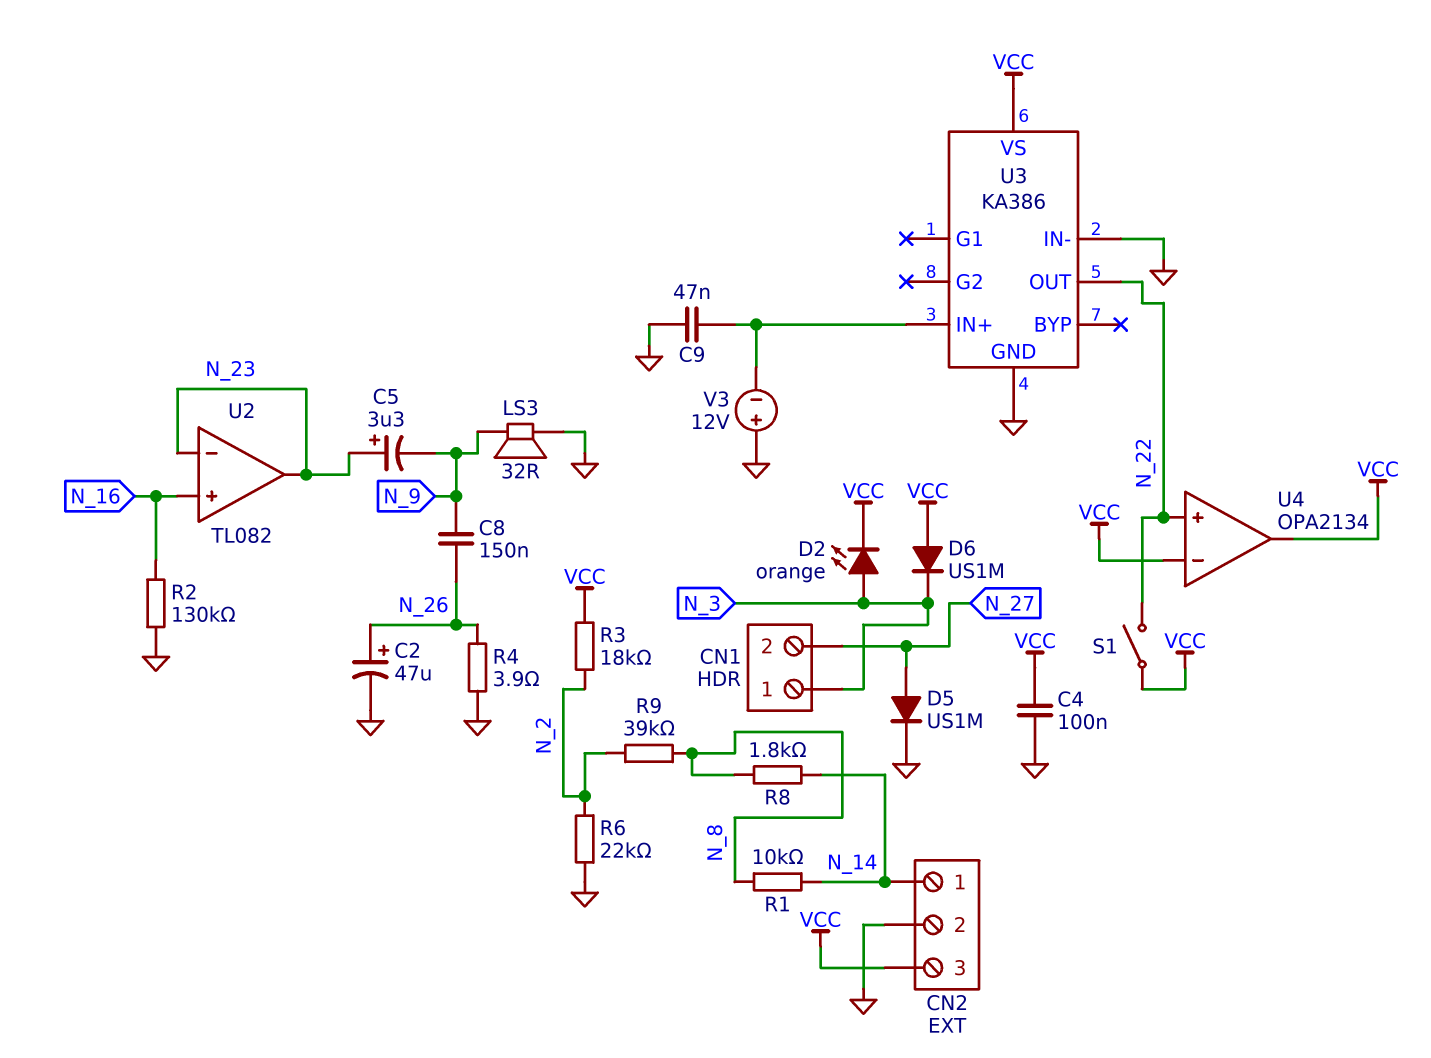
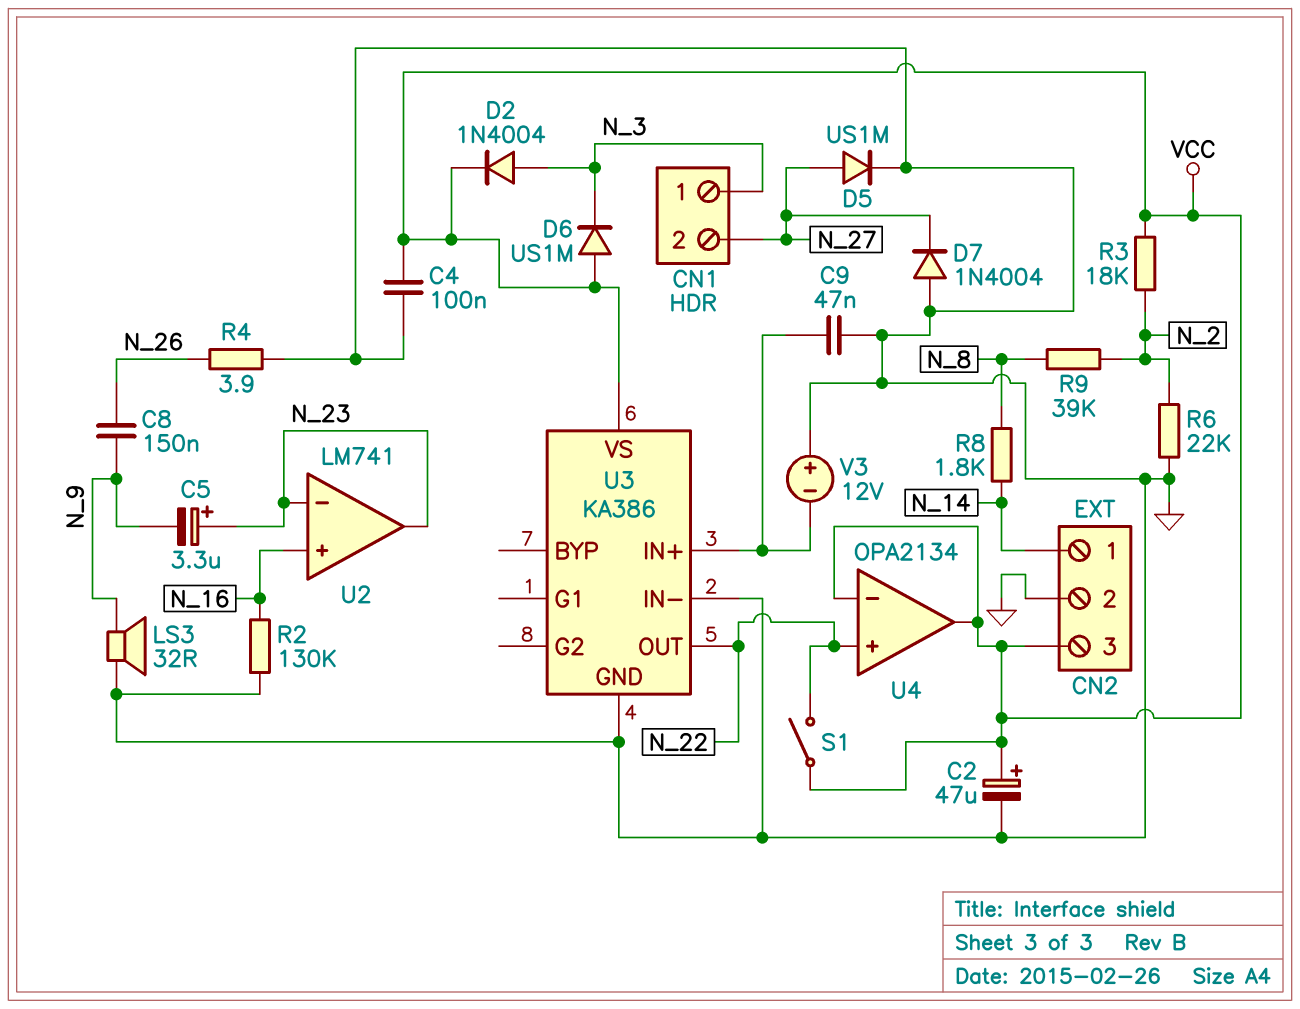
C2: 47uF (plus N_26, minus GND) -> 47uF (plus VCC, minus GND)
D2: LED orange (A N_3, K VCC) -> diode 1N4004 (A N_3, K VCC)
D7: none -> diode 1N4004 (A GND, K N_27)
R1: 10k (N_8, N_14) -> none
U2: TL082 -> LM741

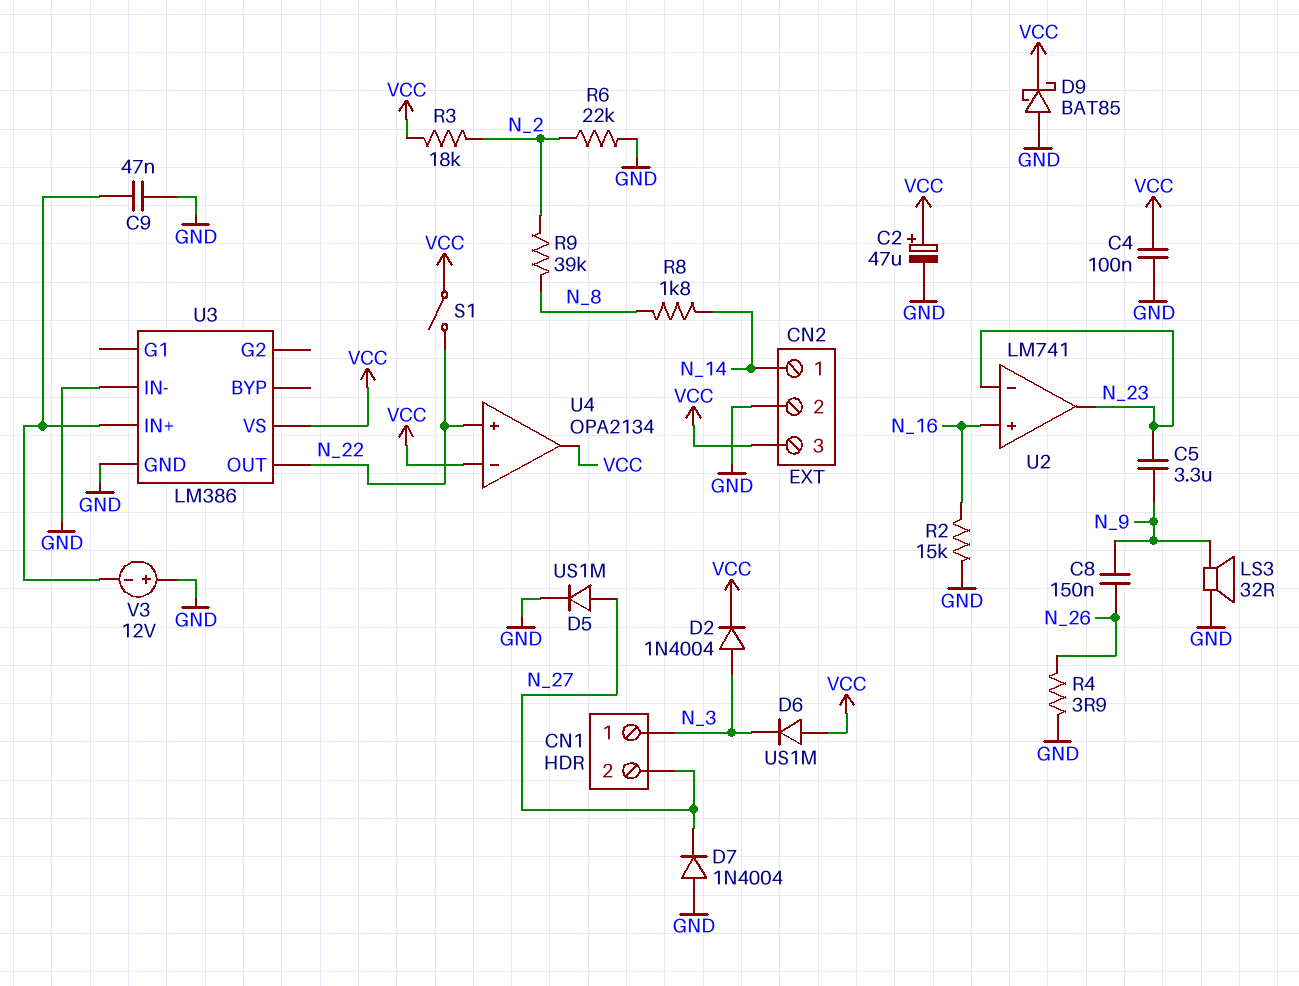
C5: 3.3uF (plus N_23, minus N_9) -> 3.3uF (N_9, N_23)
D9: none -> schottky BAT85 (A GND, K VCC)
R2: 130k (GND, N_16) -> 15k (GND, N_16)
U3: KA386 -> LM386

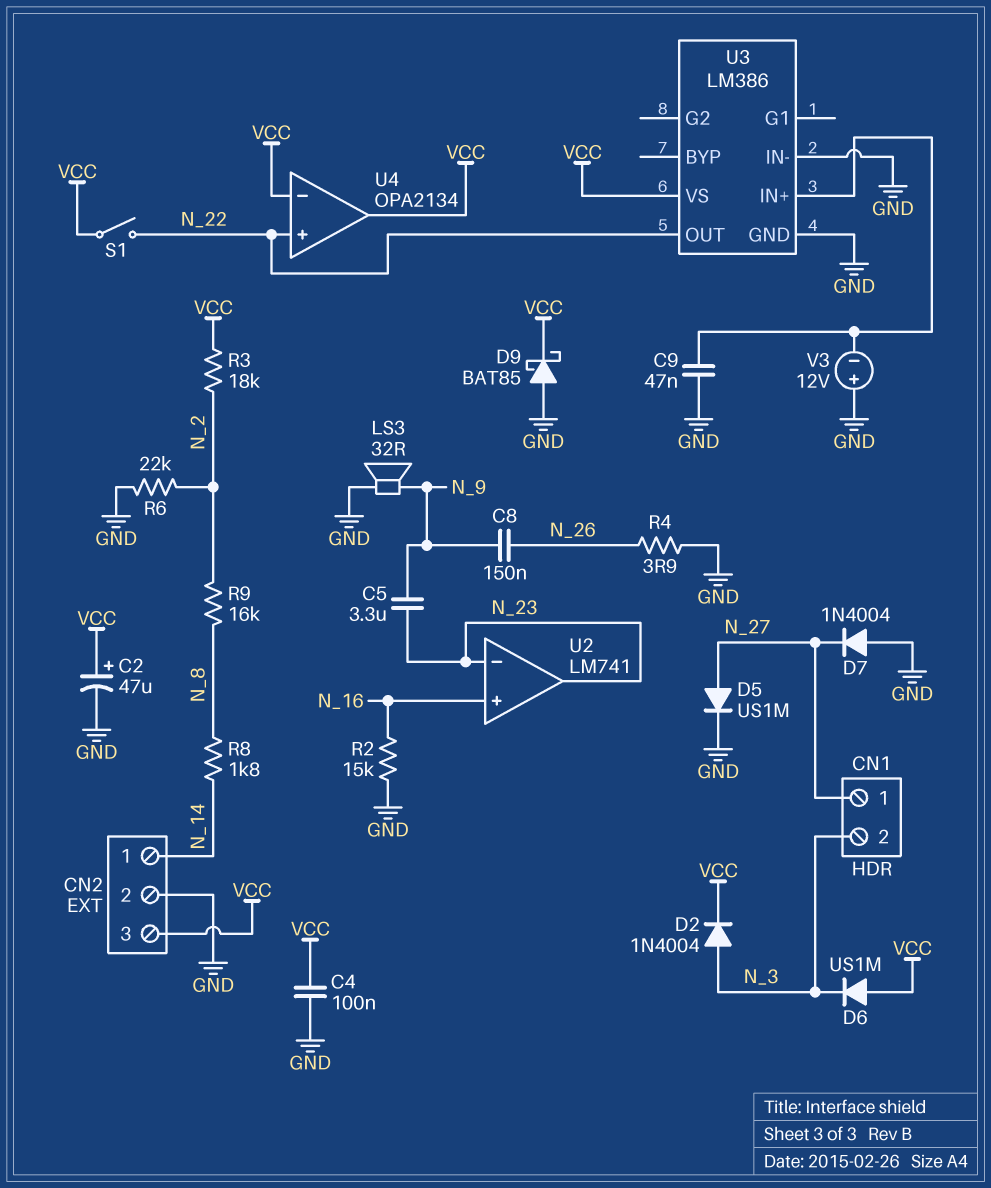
CN1 pin 1: N_3 -> N_27
CN1 pin 2: N_27 -> N_3
R9: 39k (N_2, N_8) -> 16k (N_2, N_8)

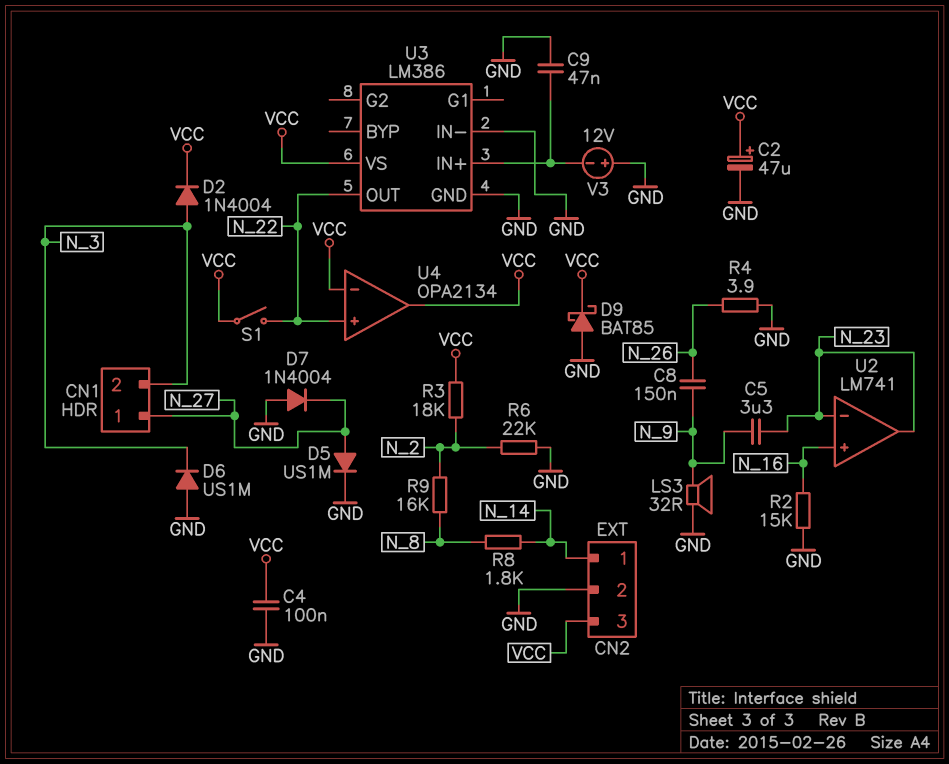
D6: diode US1M (A VCC, K N_3) -> diode US1M (A GND, K N_3)

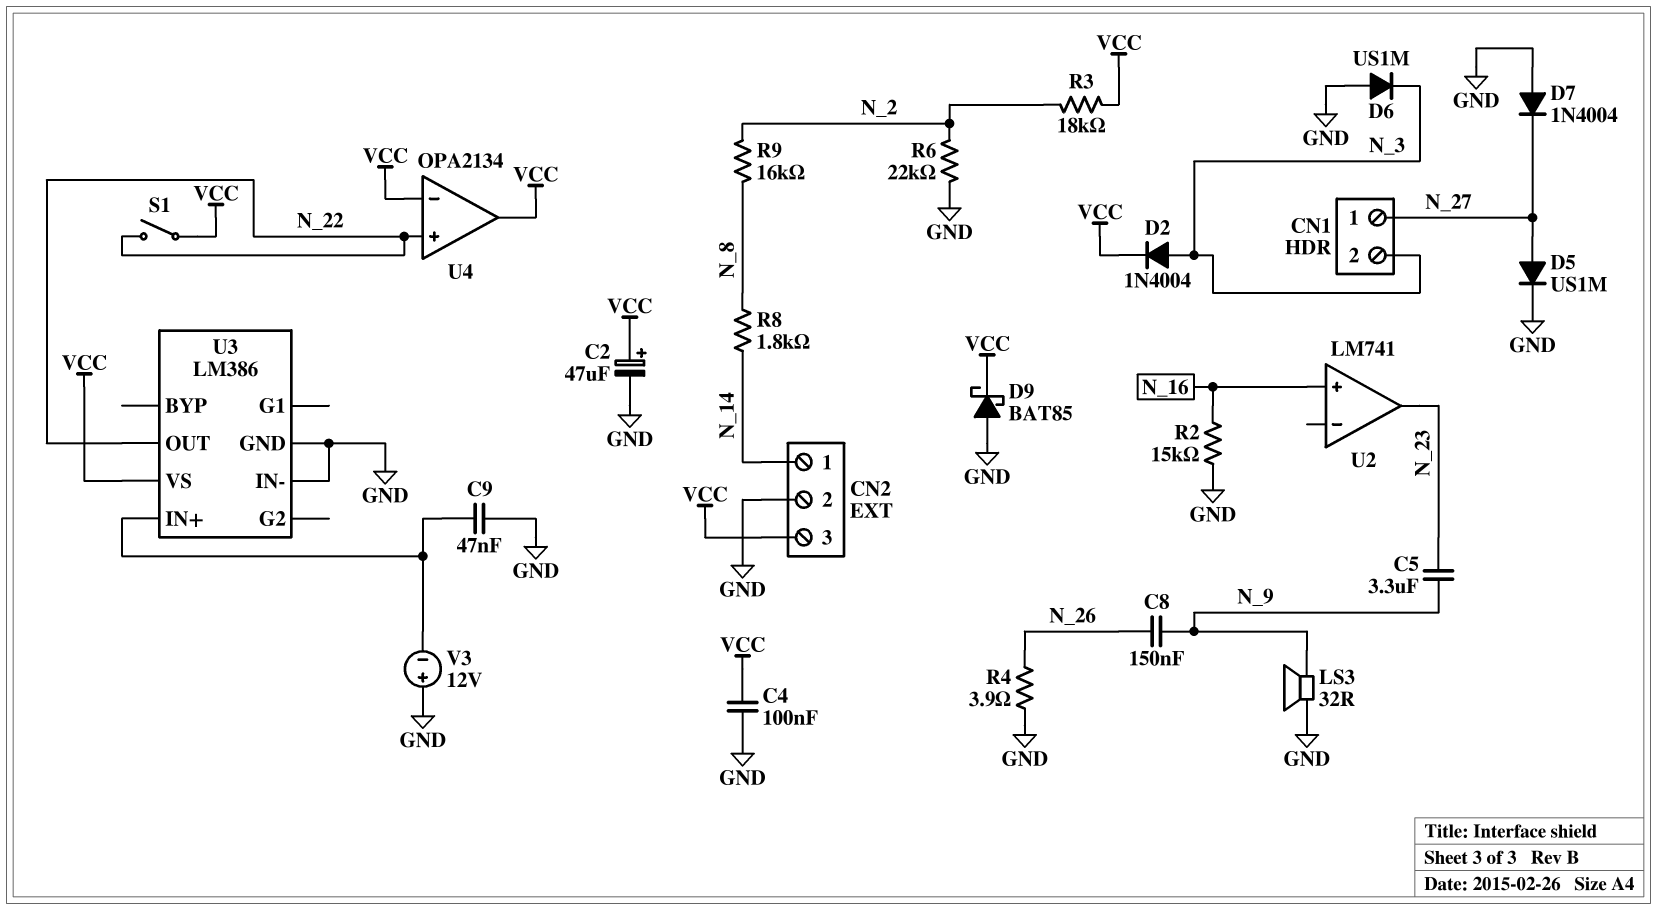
U2 pin in-: N_23 -> none

